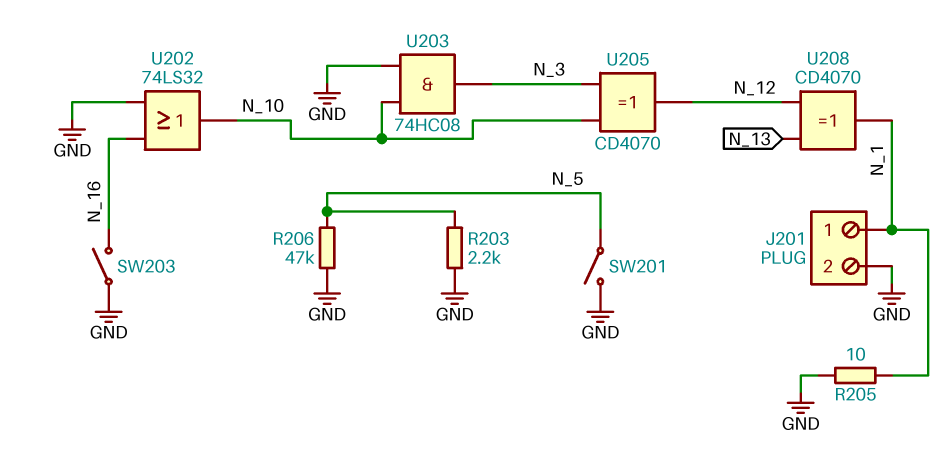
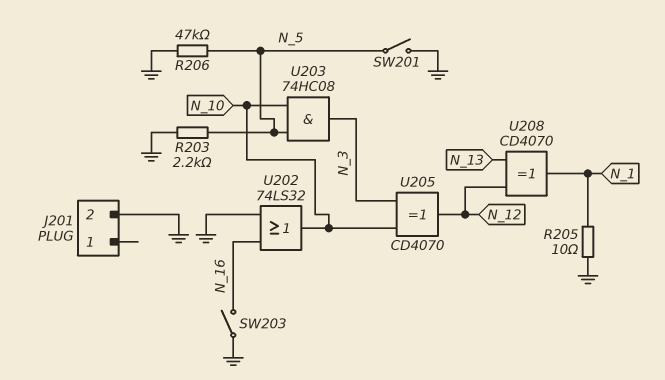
J201 pin 1: N_1 -> none
U203: AND 74HC08 (in GND, in N_10, out N_3) -> AND 74HC08 (in N_5, in N_10, out N_3)

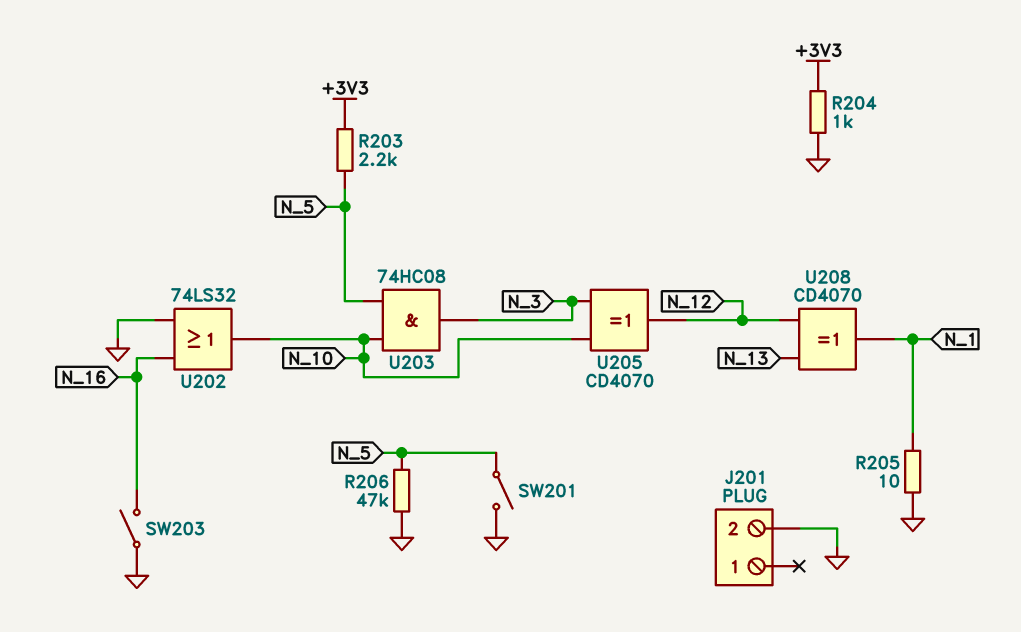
R203: 2.2k (GND, N_5) -> 2.2k (+3V3, N_5)
R204: none -> 1k (+3V3, GND)

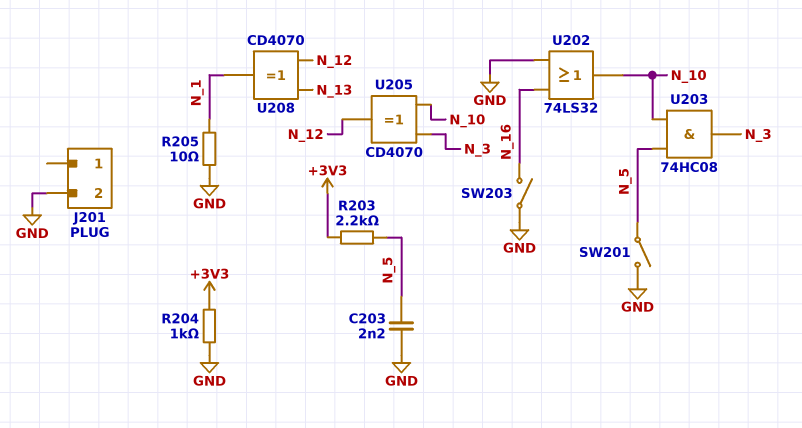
C203: none -> 2.2nF (GND, N_5)
R206: 47k (GND, N_5) -> none

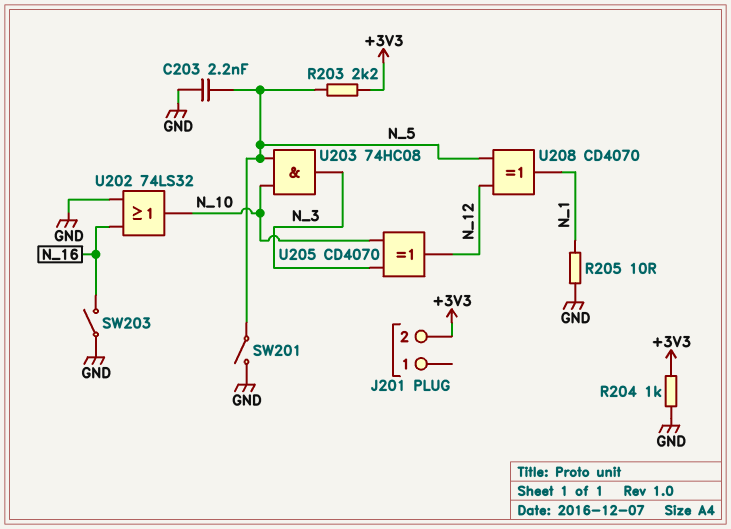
J201 pin 2: GND -> +3V3
U208: XOR CD4070 (in N_12, in N_13, out N_1) -> XOR CD4070 (in N_5, in N_12, out N_1)

